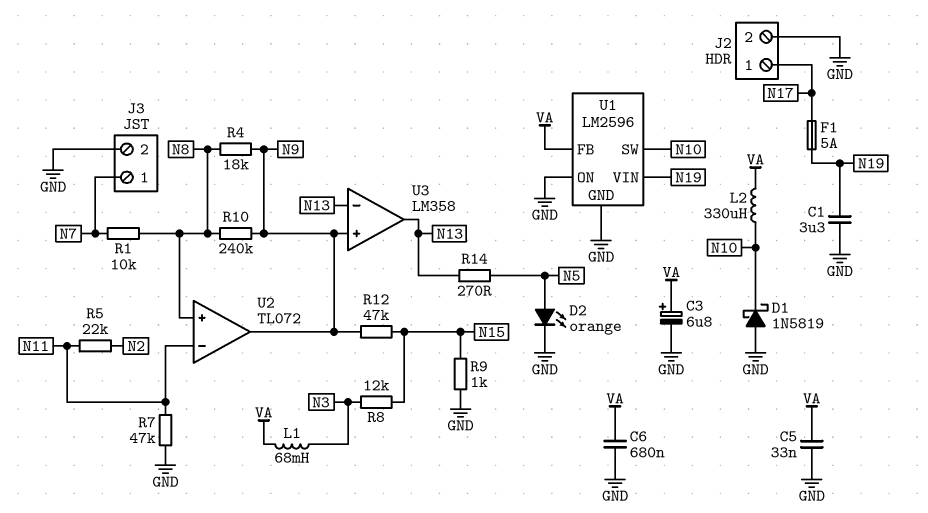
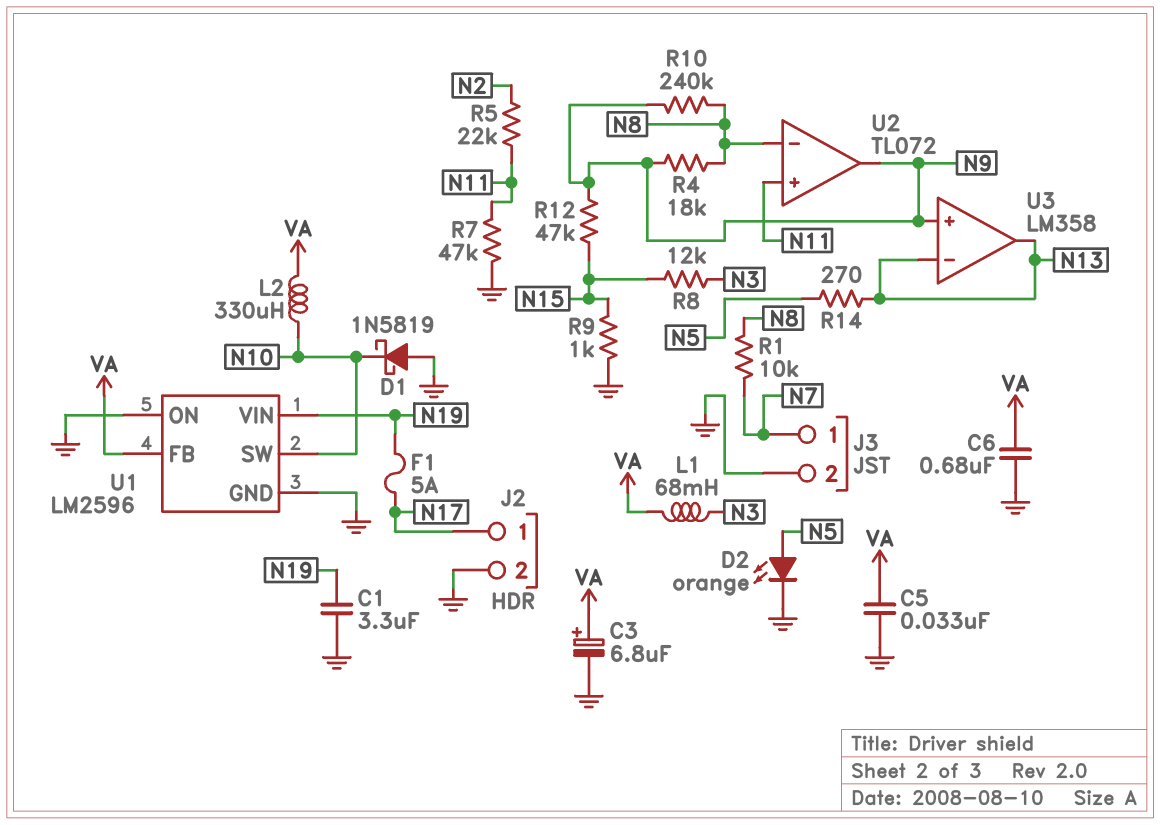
U2 pin in+: N8 -> N11
U2 pin in-: N11 -> N8

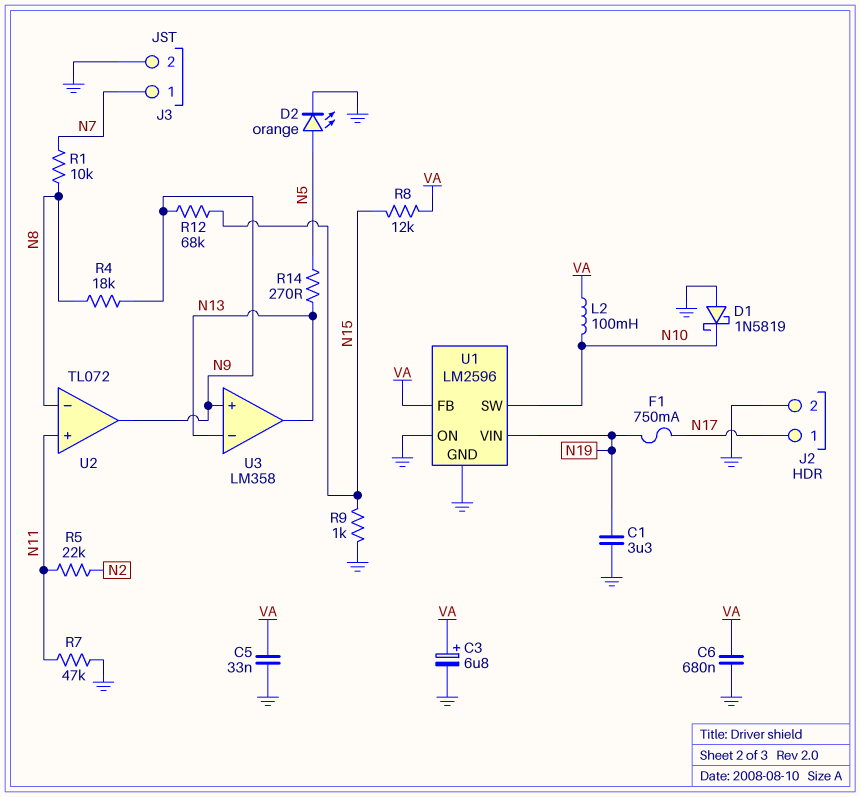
F1: 5A (N17, N19) -> 750mA (N17, N19)
L1: 68mH (N3, VA) -> none
L2: 330uH (N10, VA) -> 100mH (N10, VA)
R8: 12k (N3, N15) -> 12k (N15, VA)
R10: 240k (N8, N9) -> none
R12: 47k (N9, N15) -> 68k (N9, N15)

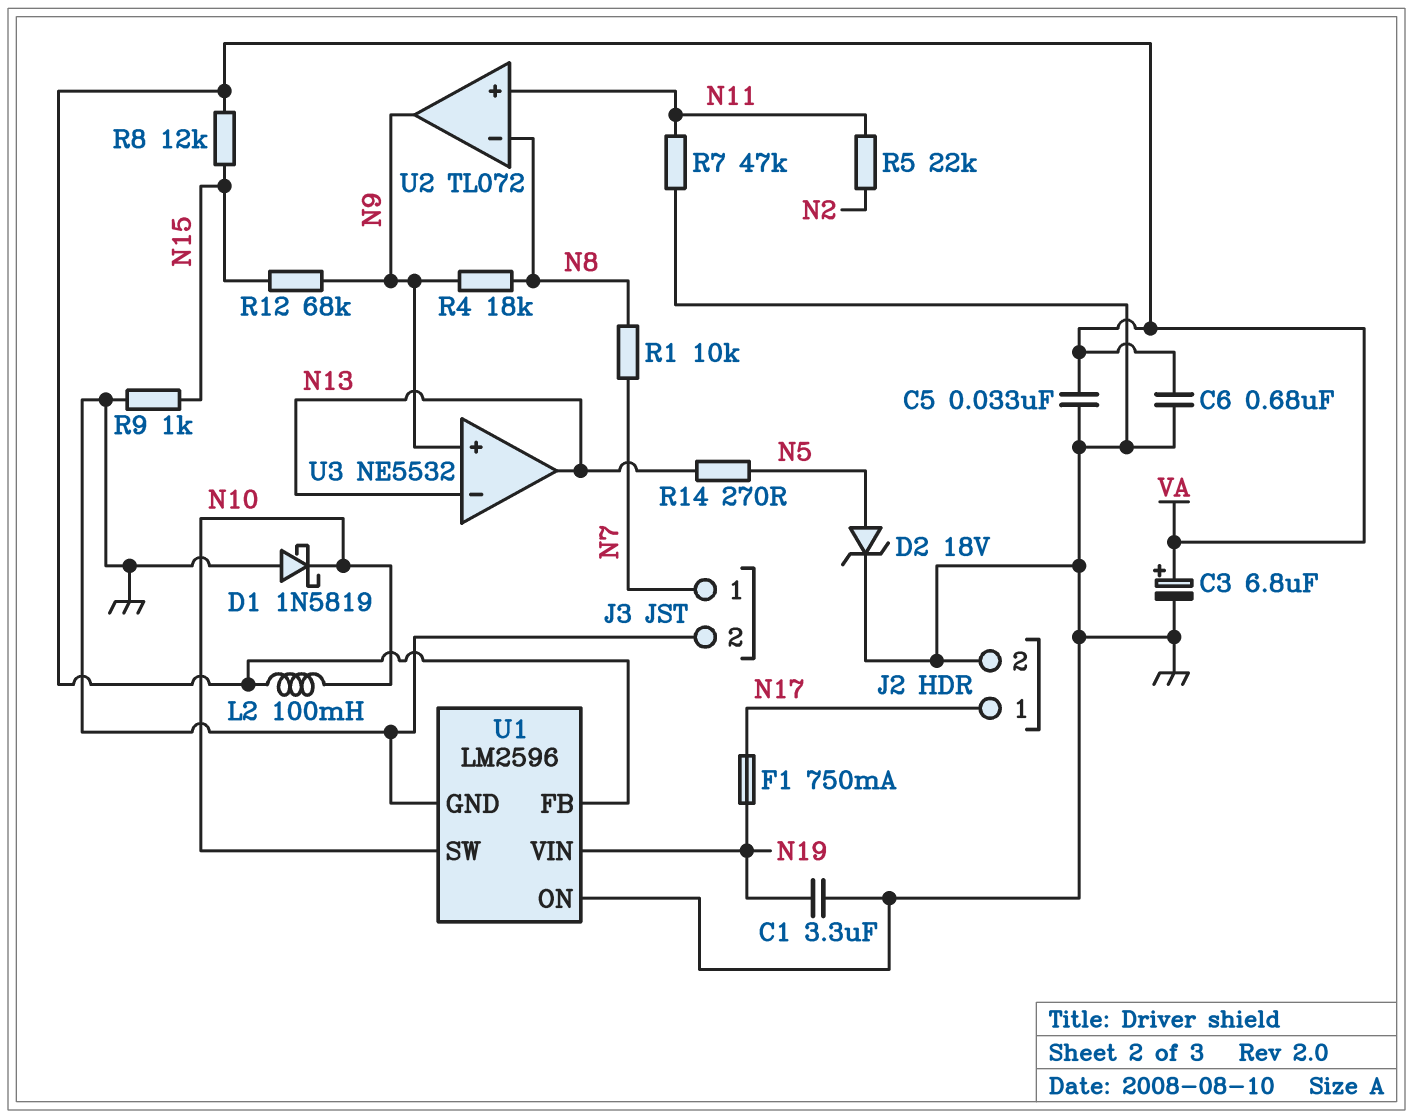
D2: LED orange (A N5, K GND) -> zener 18V (A N5, K GND)
U3: LM358 -> NE5532

